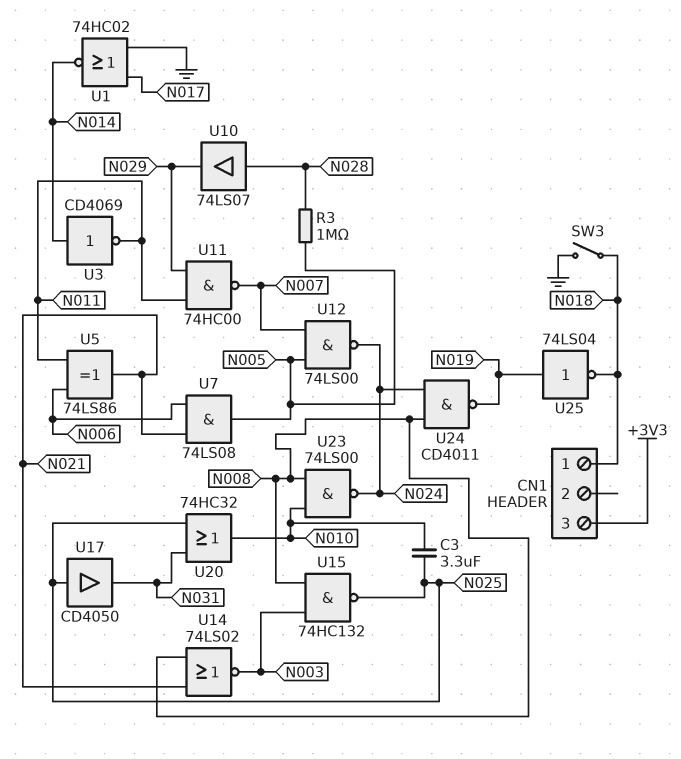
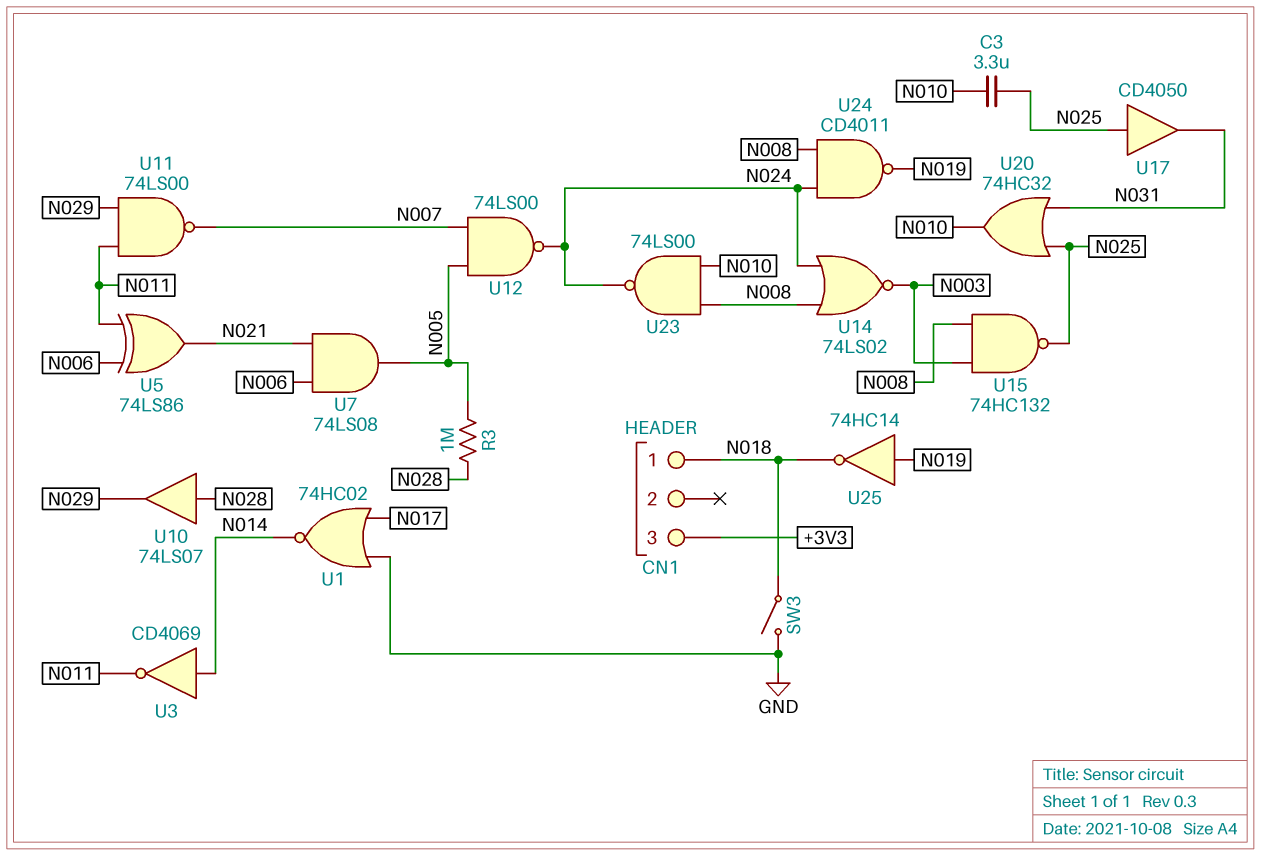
U11: NAND 74HC00 (in N011, in N029, out N007) -> NAND 74LS00 (in N011, in N029, out N007)
U14: NOR 74LS02 (in N008, in N021, out N003) -> NOR 74LS02 (in N008, in N024, out N003)
U25: NOT 74LS04 (in N019, out N018) -> NOT 74HC14 (in N019, out N018)

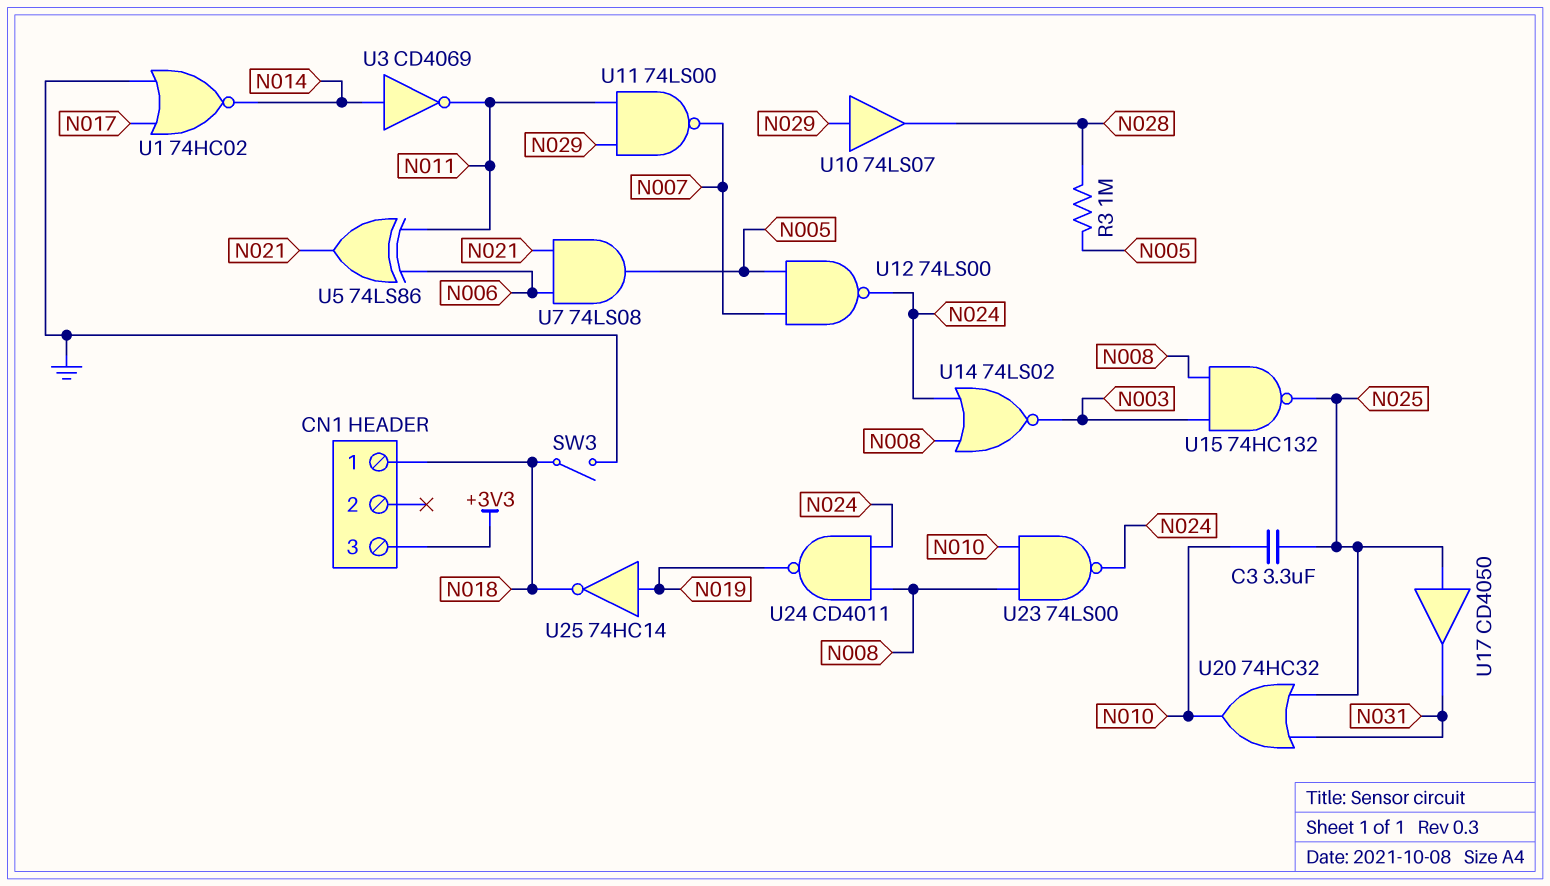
U10: buffer 74LS07 (in N028, out N029) -> buffer 74LS07 (in N029, out N028)

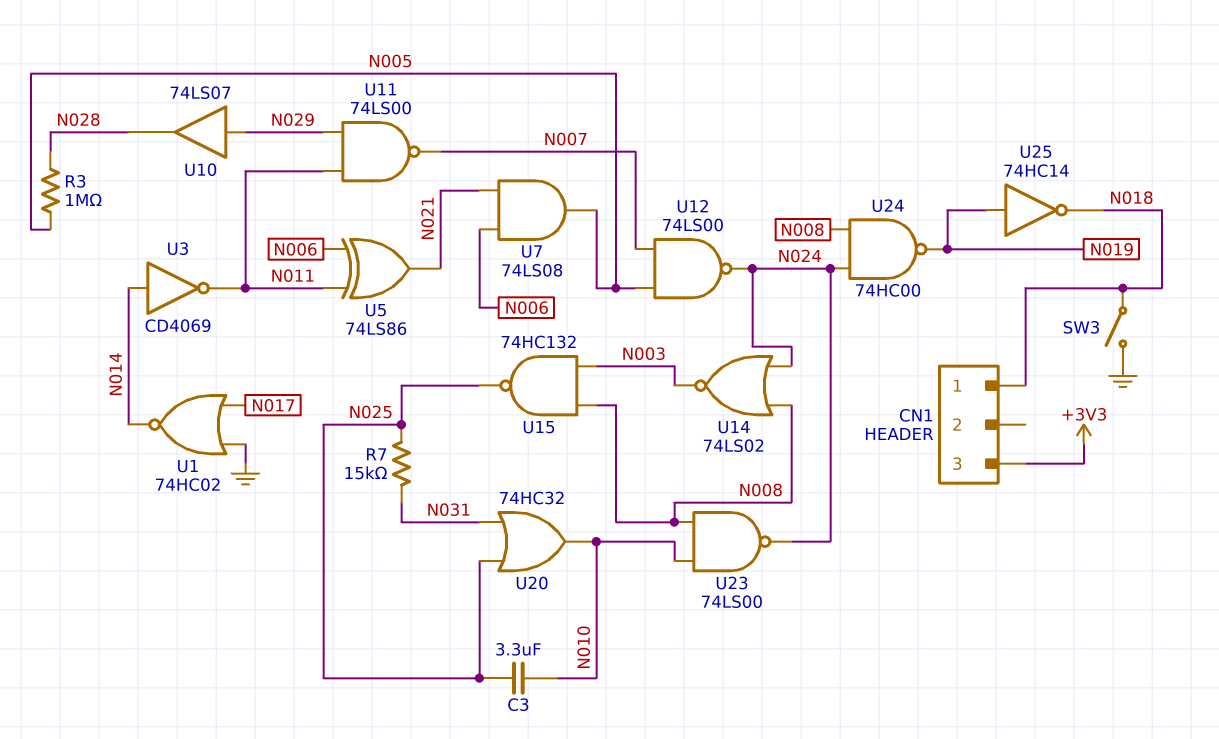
R7: none -> 15k (N025, N031)
U17: buffer CD4050 (in N025, out N031) -> none
U24: NAND CD4011 (in N008, in N024, out N019) -> NAND 74HC00 (in N008, in N024, out N019)

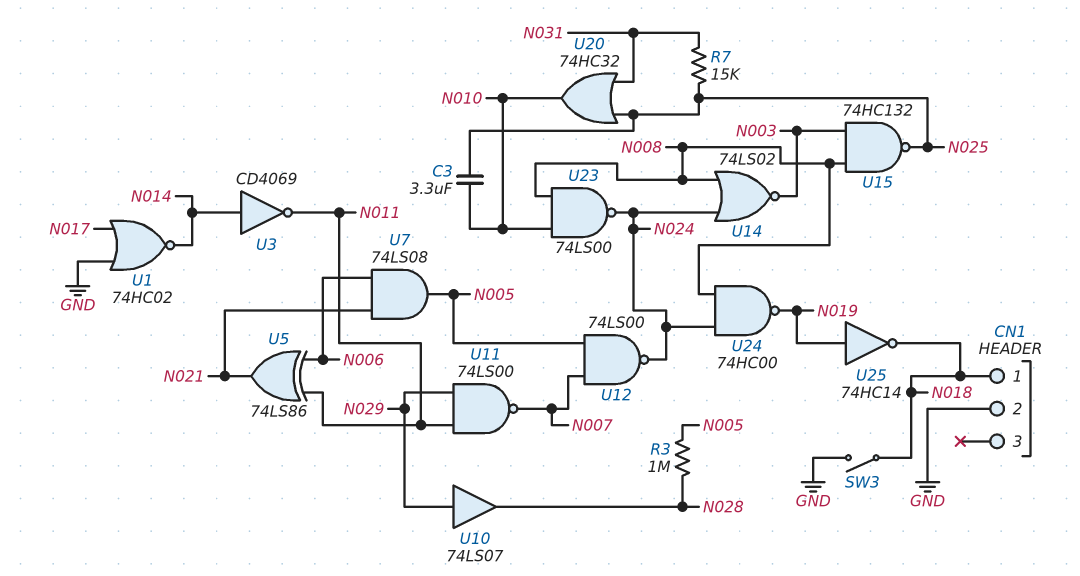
CN1 pin 2: none -> GND
CN1 pin 3: +3V3 -> none

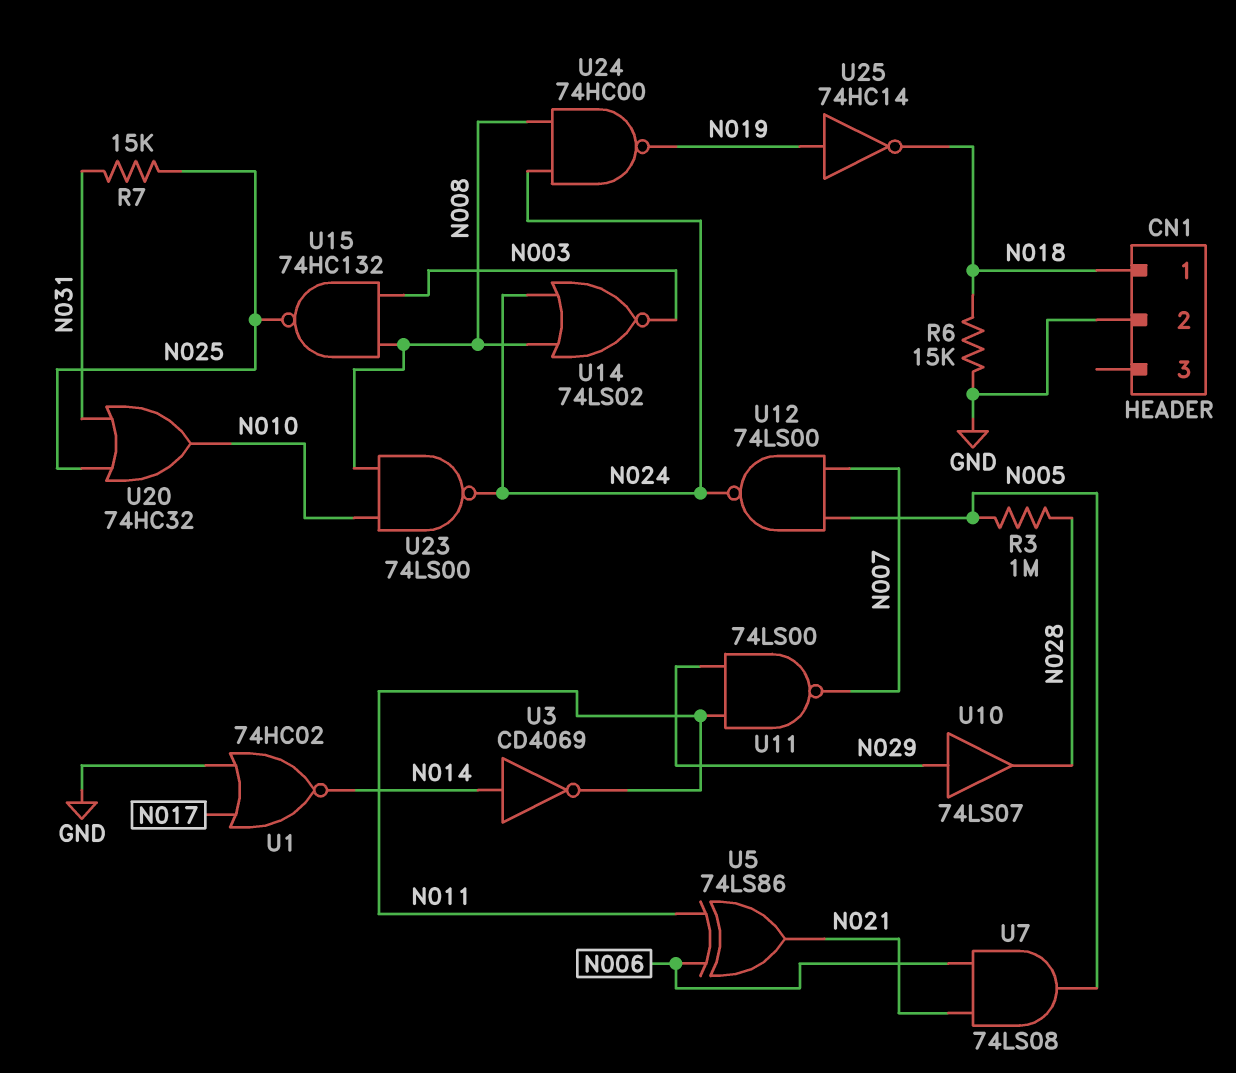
C3: 3.3uF (N010, N025) -> none
R6: none -> 15k (GND, N018)
SW3: switch (GND, N018) -> none

